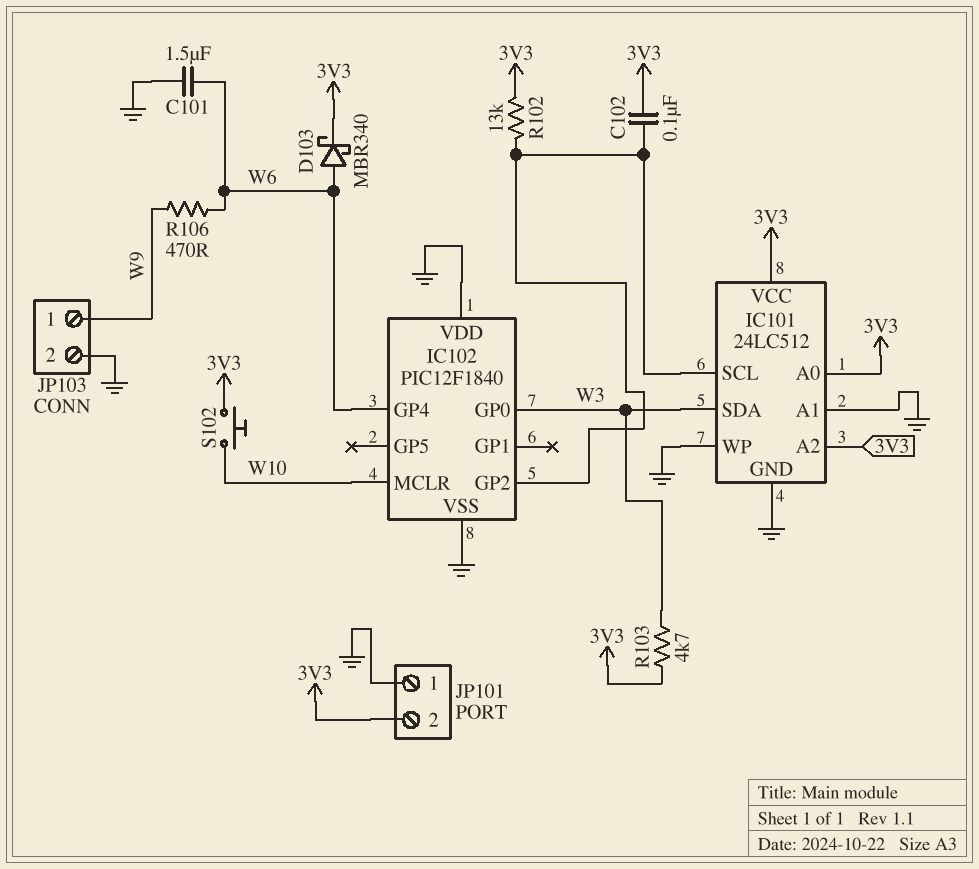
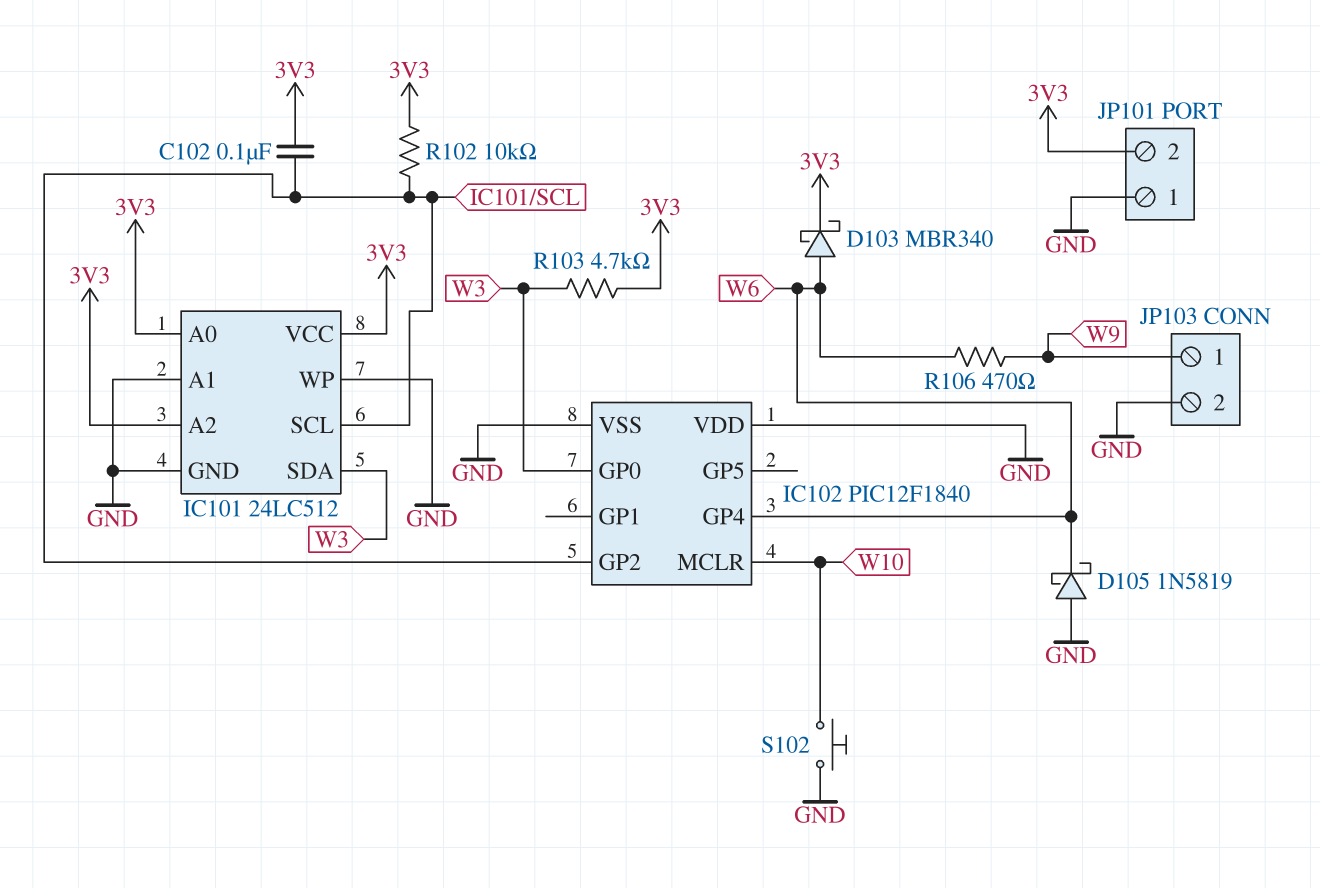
C101: 1.5uF (GND, W6) -> none
D105: none -> schottky 1N5819 (A GND, K W6)
R102: 13k (3V3, IC101/SCL) -> 10k (3V3, IC101/SCL)
S102: button (3V3, W10) -> button (GND, W10)

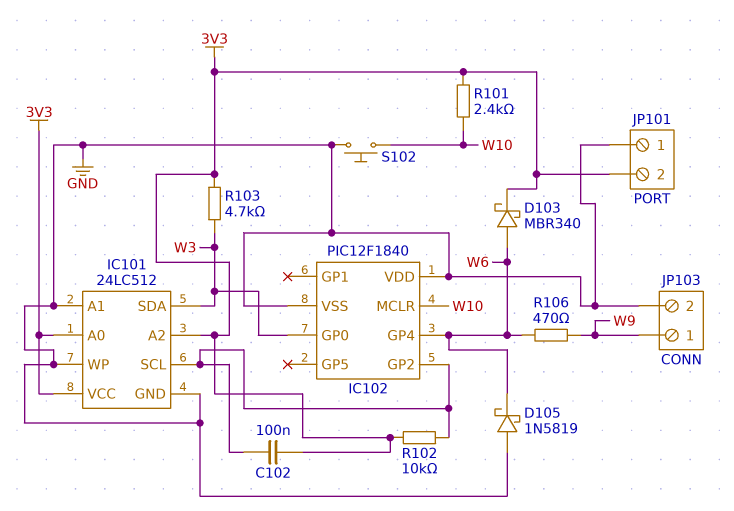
R101: none -> 2.4k (3V3, W10)

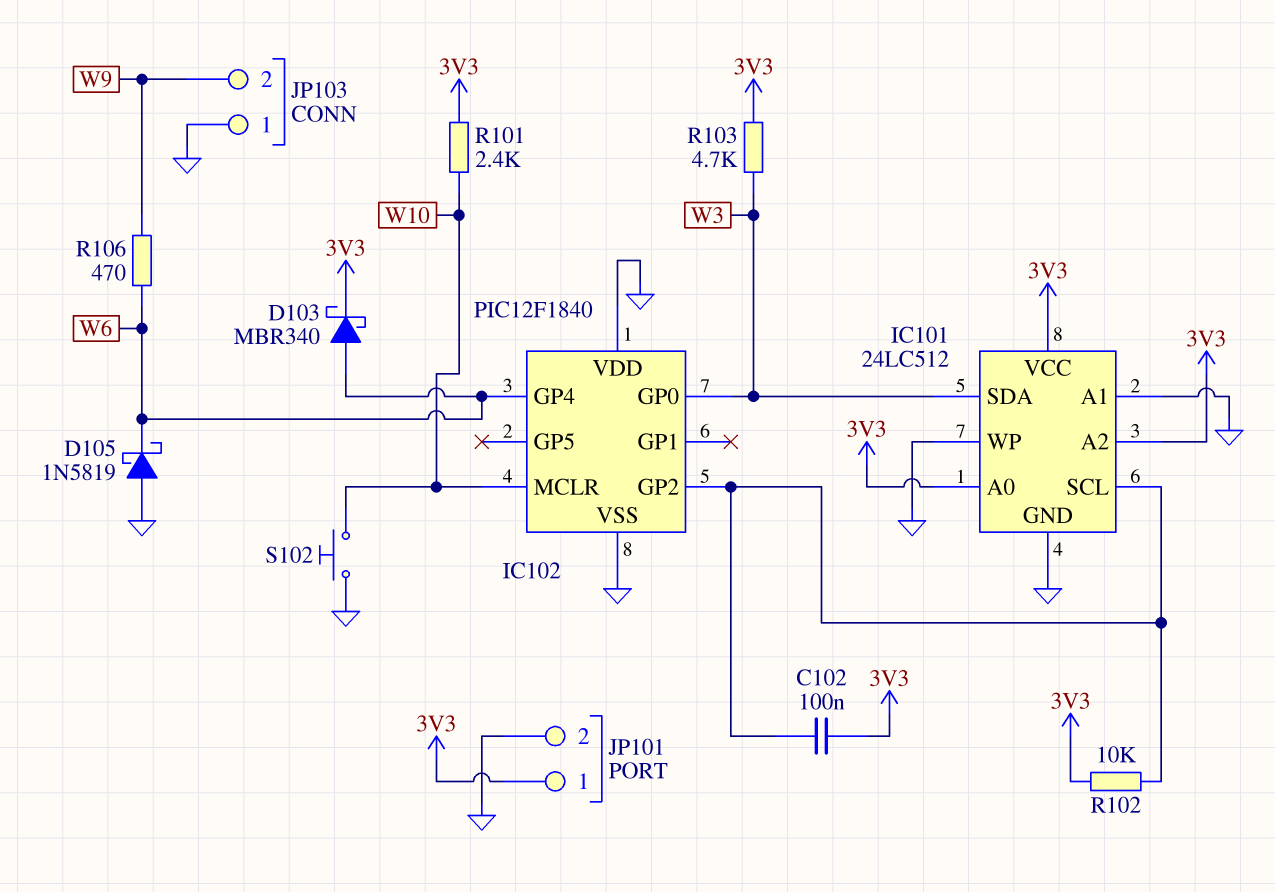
JP101 pin 1: GND -> 3V3
JP101 pin 2: 3V3 -> GND
JP103 pin 1: W9 -> GND
JP103 pin 2: GND -> W9

